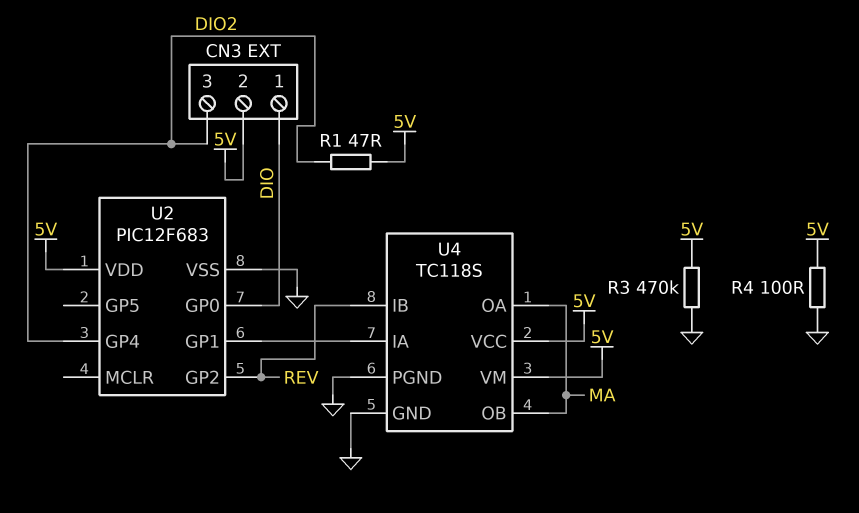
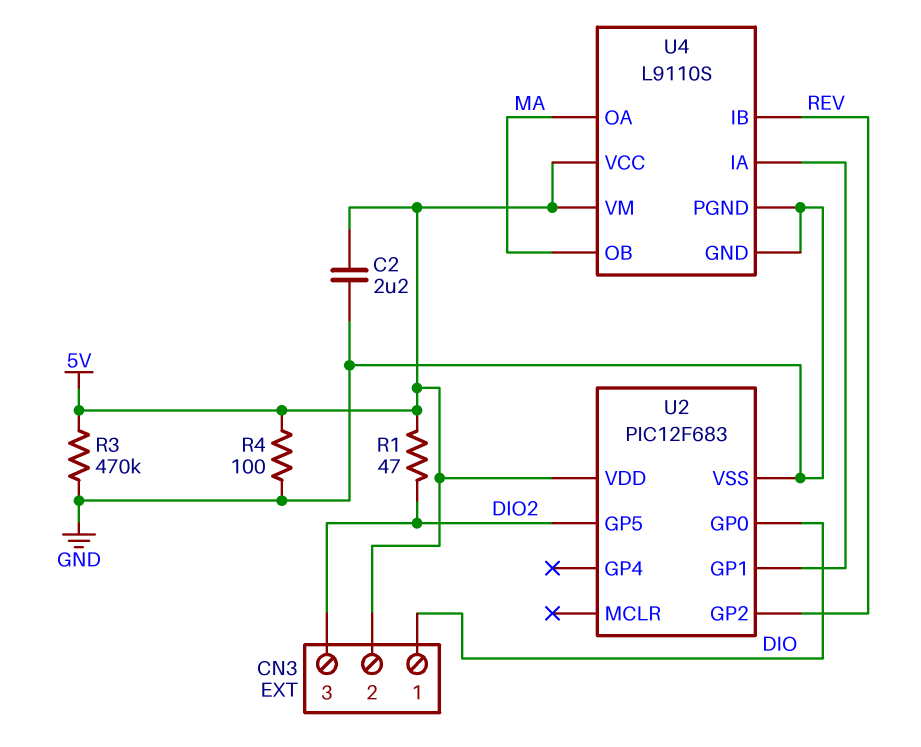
C2: none -> 2.2uF (5V, GND)
U2 pin GP4: DIO2 -> none
U2 pin GP5: none -> DIO2
U4: TC118S -> L9110S

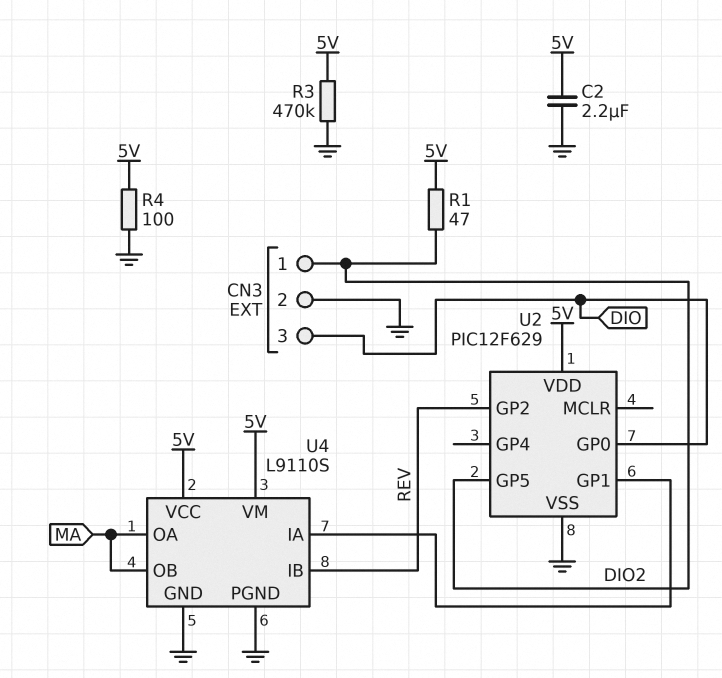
CN3 pin 1: DIO -> DIO2
CN3 pin 2: 5V -> GND
CN3 pin 3: DIO2 -> DIO
U2: PIC12F683 -> PIC12F629

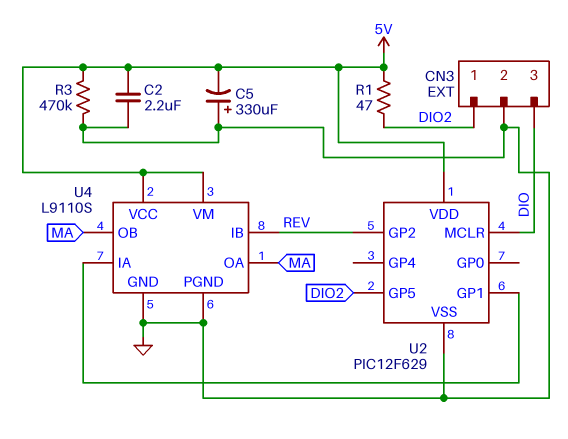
C5: none -> 330uF (plus GND, minus 5V)
R4: 100 (5V, GND) -> none
U2 pin GP0: DIO -> none
U2 pin MCLR: none -> DIO

